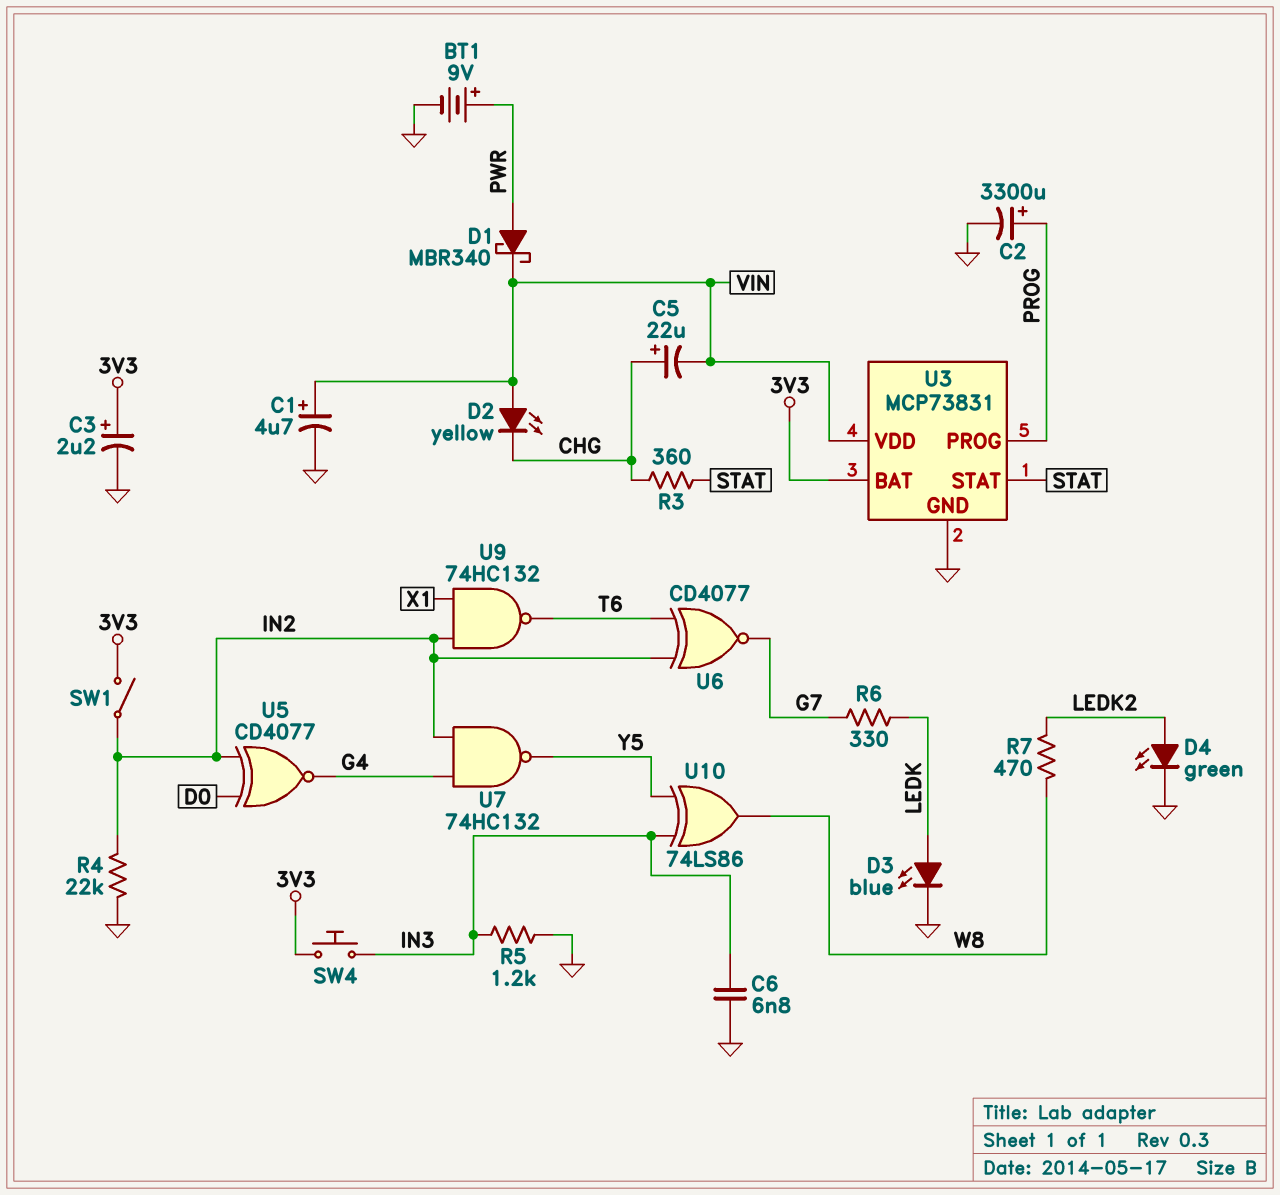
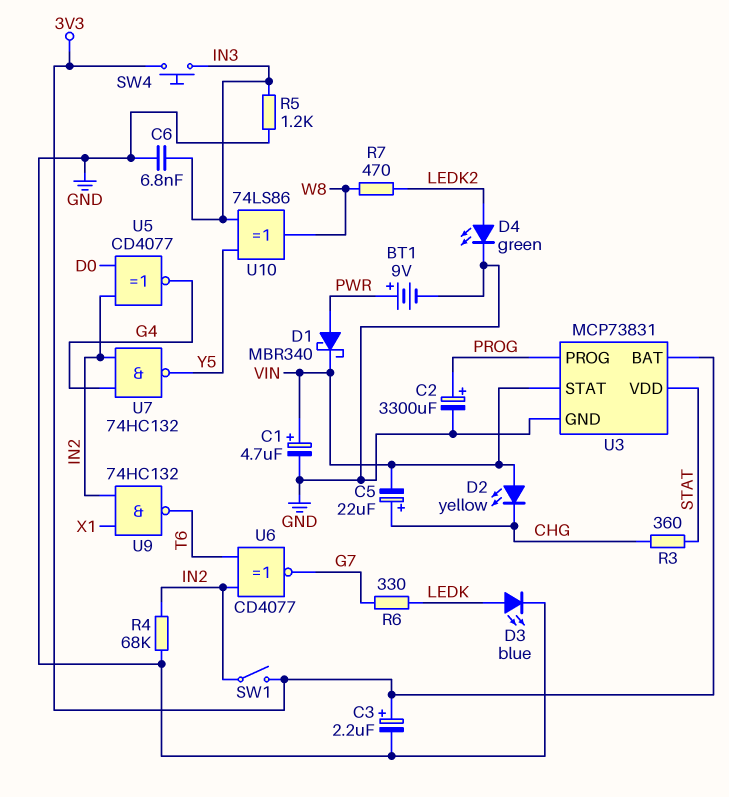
R4: 22k (GND, IN2) -> 68k (GND, IN2)
U3 pin STAT: STAT -> VIN
U3 pin VDD: VIN -> STAT

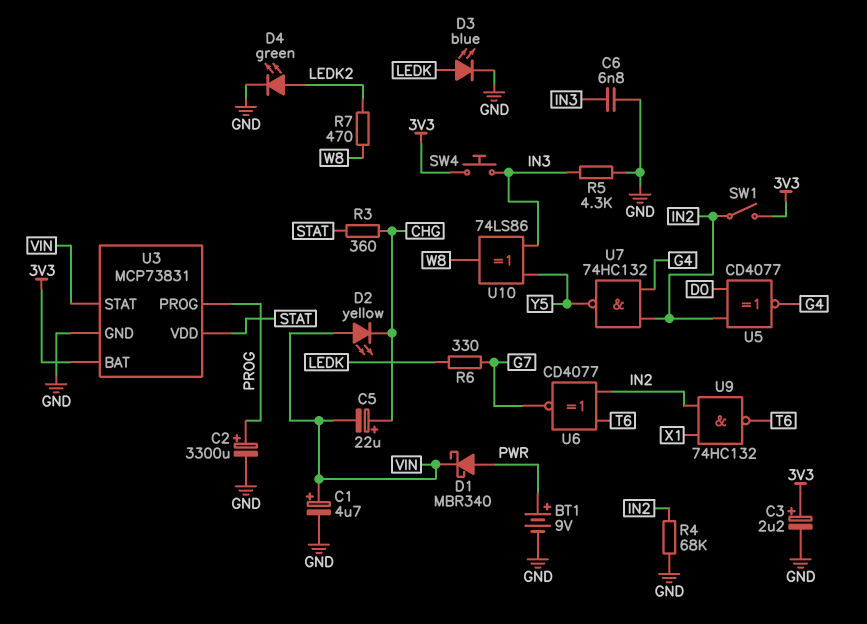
R5: 1.2k (GND, IN3) -> 4.3k (GND, IN3)

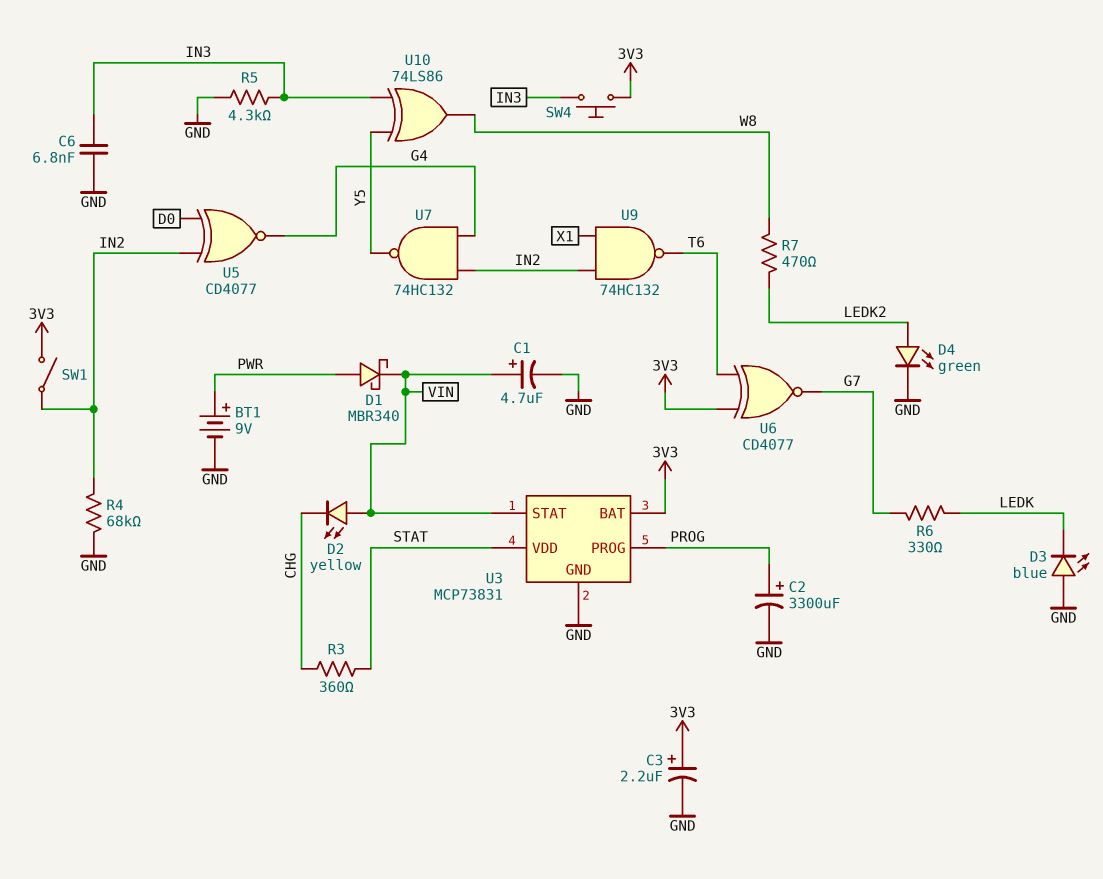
C5: 22uF (plus CHG, minus VIN) -> none
D3: LED blue (A LEDK, K GND) -> LED blue (A GND, K LEDK)
U6: XNOR CD4077 (in IN2, in T6, out G7) -> XNOR CD4077 (in 3V3, in T6, out G7)

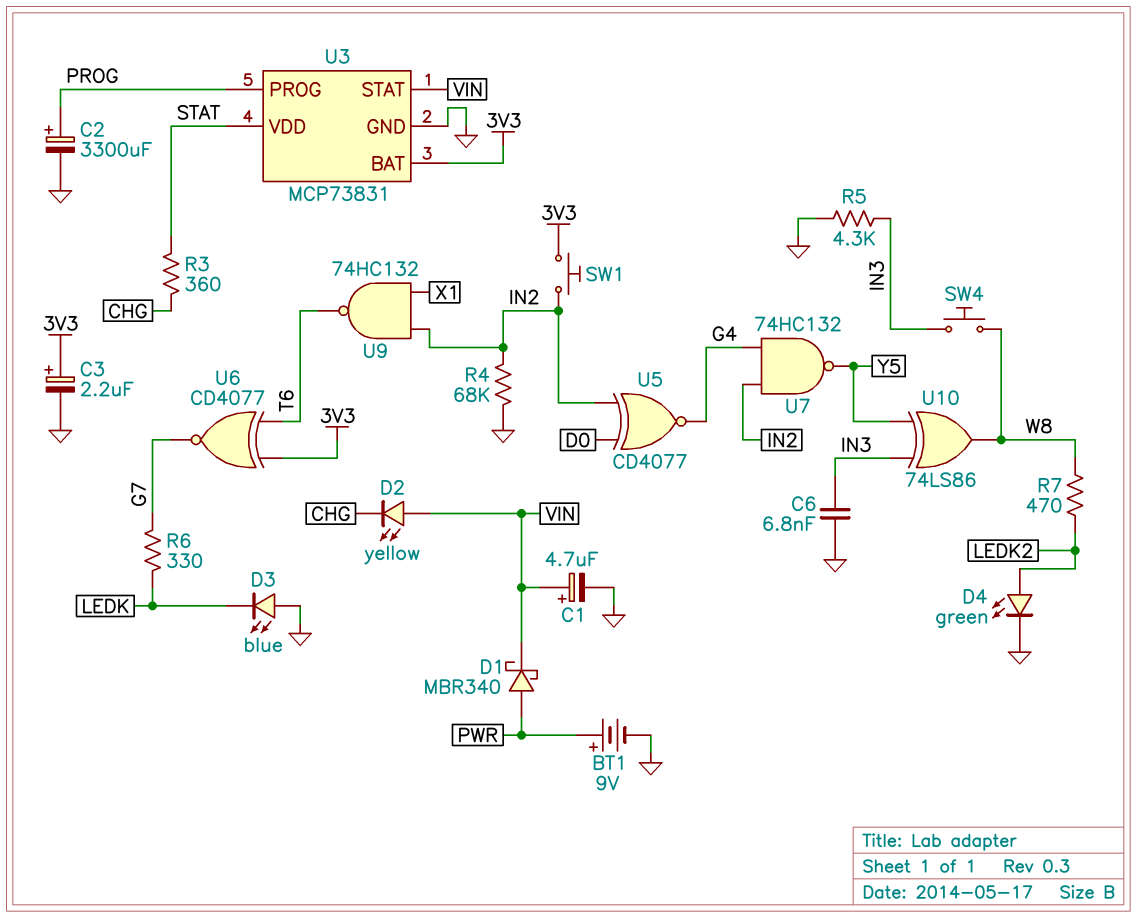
SW1: switch (3V3, IN2) -> button (3V3, IN2)
SW4: button (3V3, IN3) -> button (IN3, W8)

